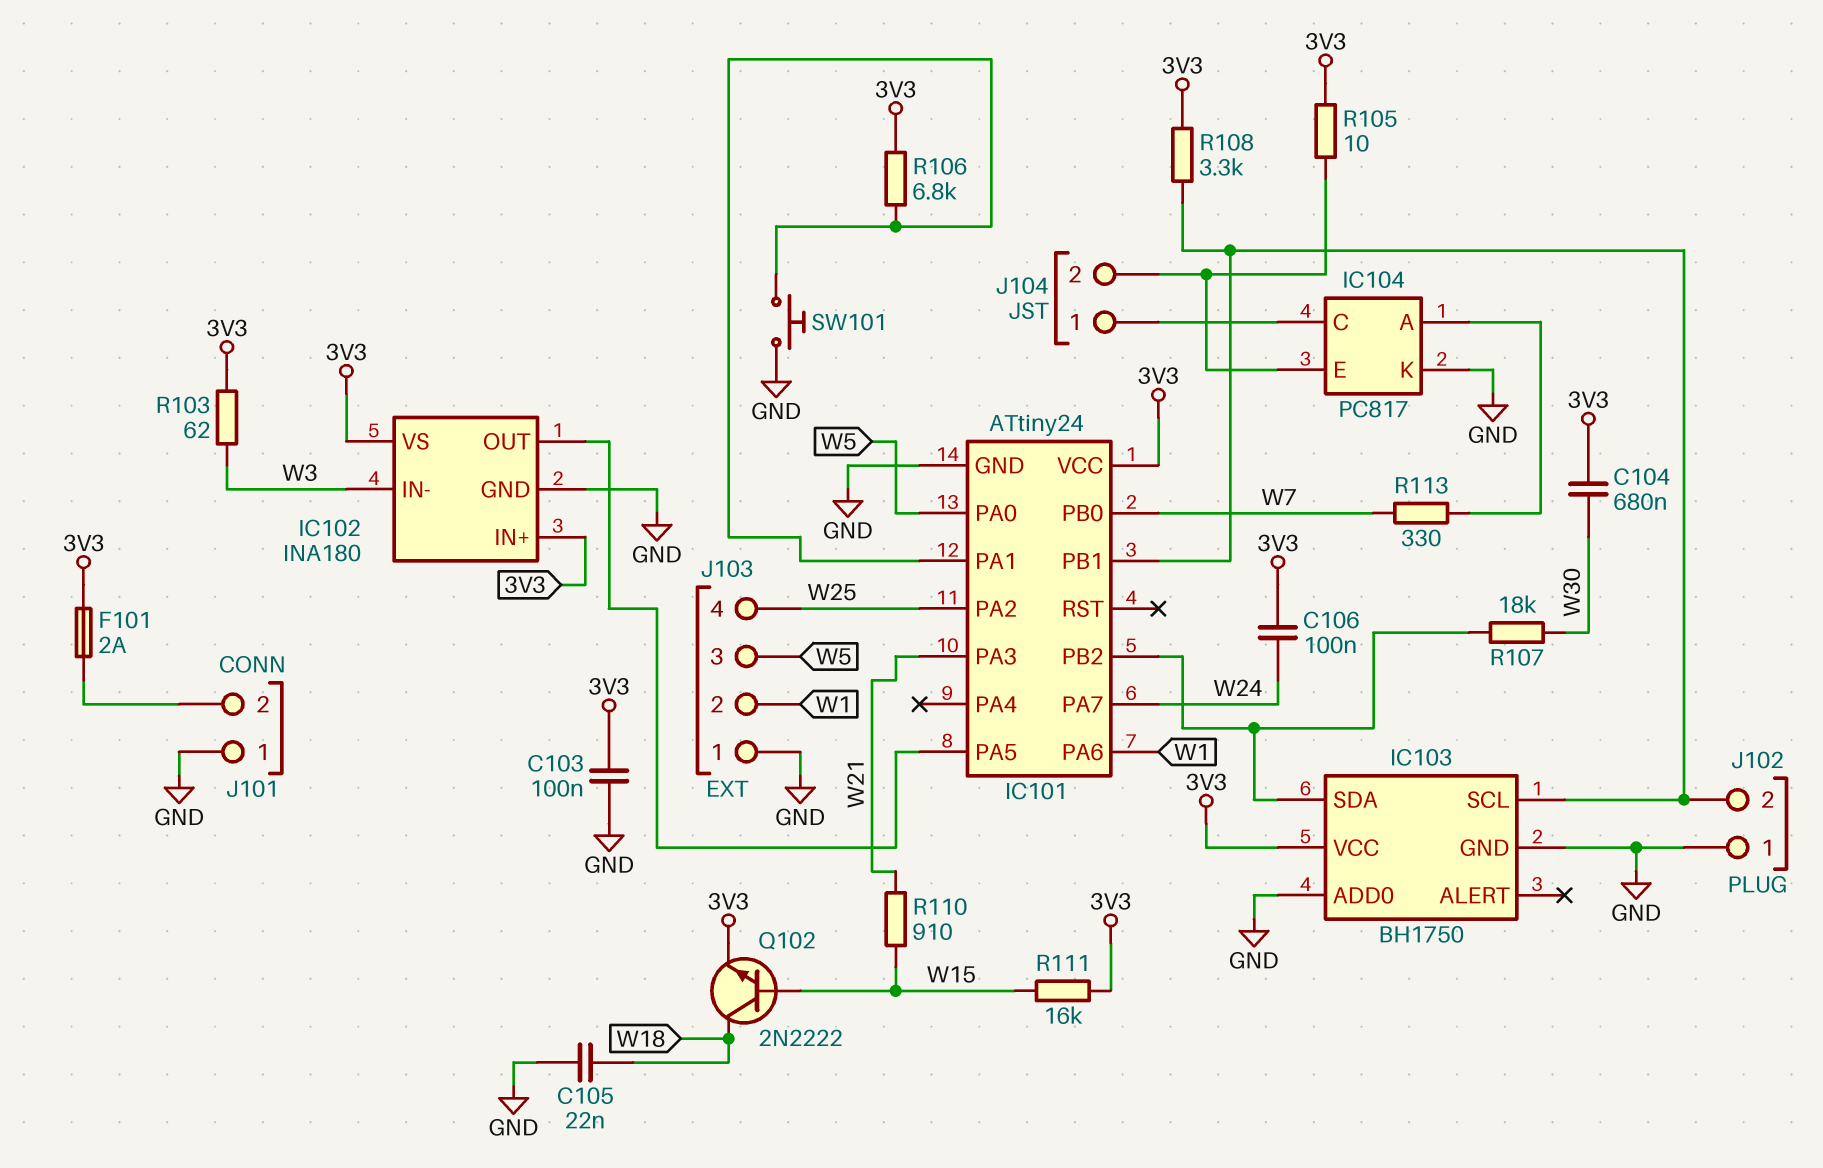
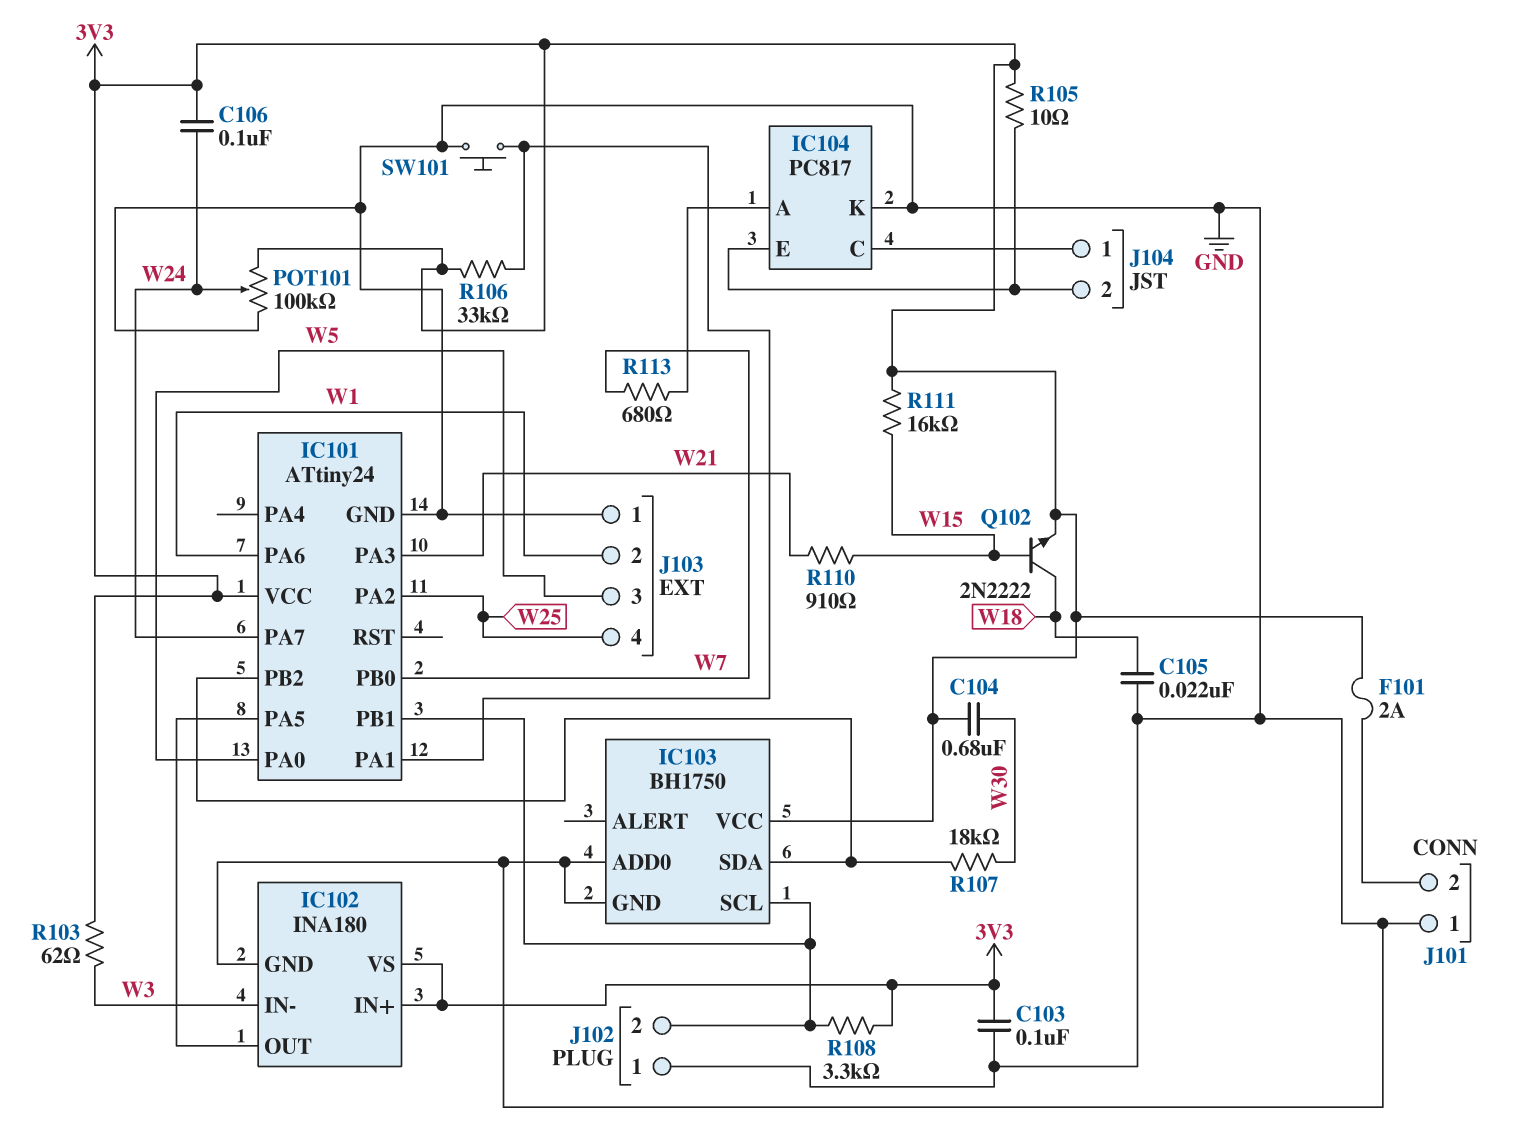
POT101: none -> 100k (3V3, GND, wiper W24)
R106: 6.8k (3V3, IC101/PA1) -> 33k (3V3, IC101/PA1)
R113: 330 (IC104/A, W7) -> 680 (IC104/A, W7)

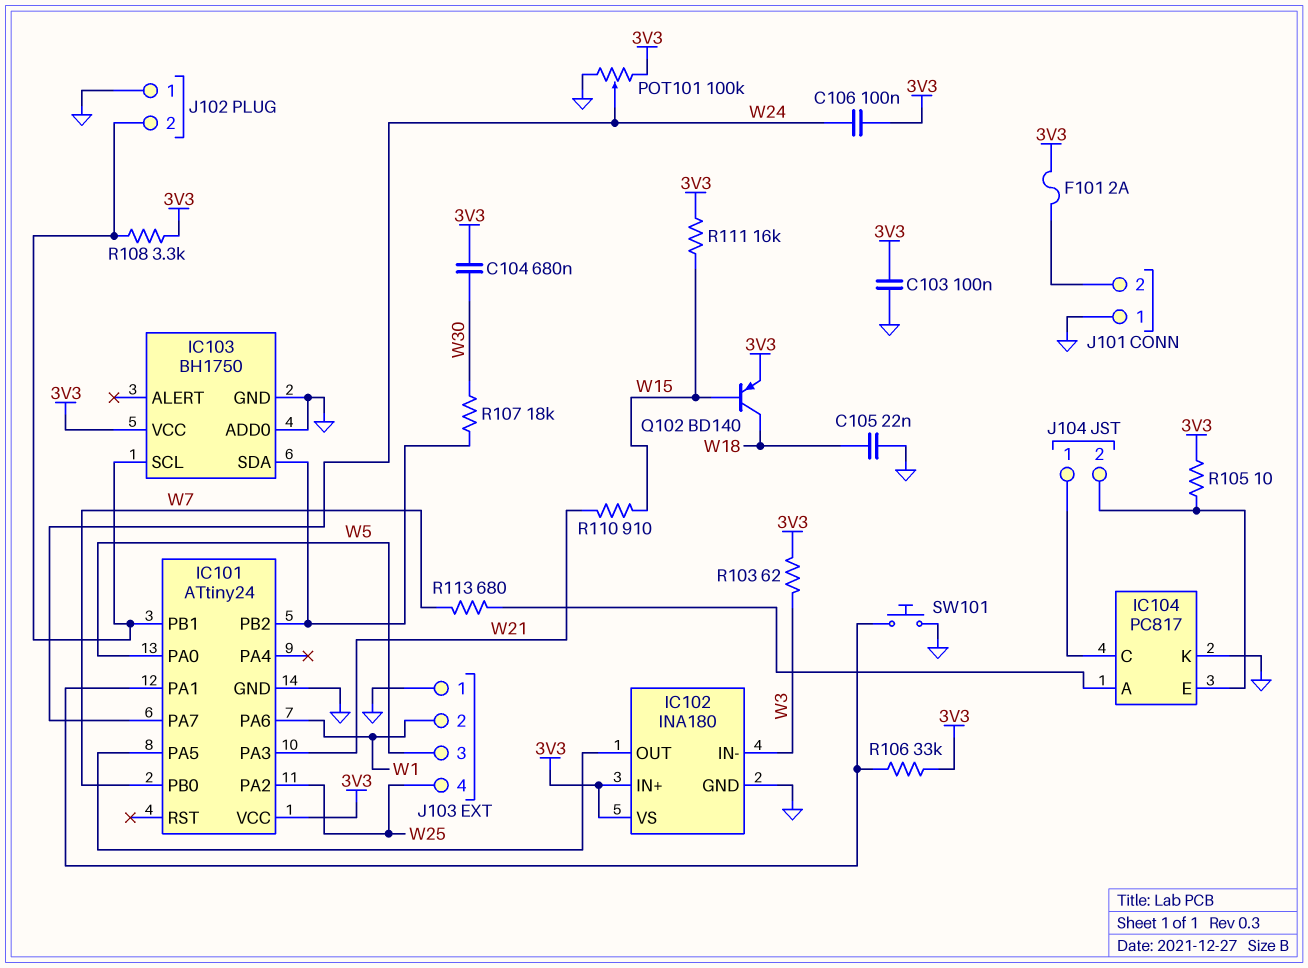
Q102: NPN 2N2222 (B W15, C W18, E 3V3) -> PNP BD140 (B W15, C W18, E 3V3)

